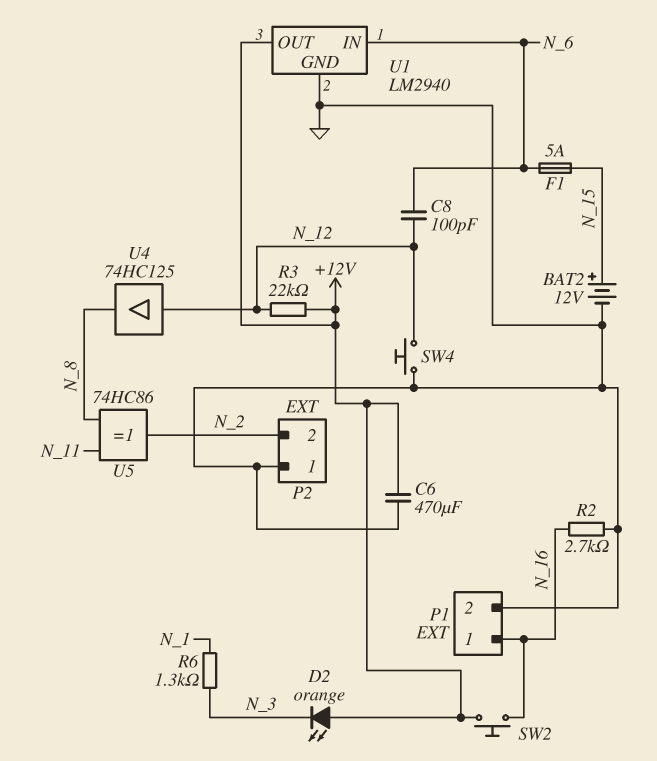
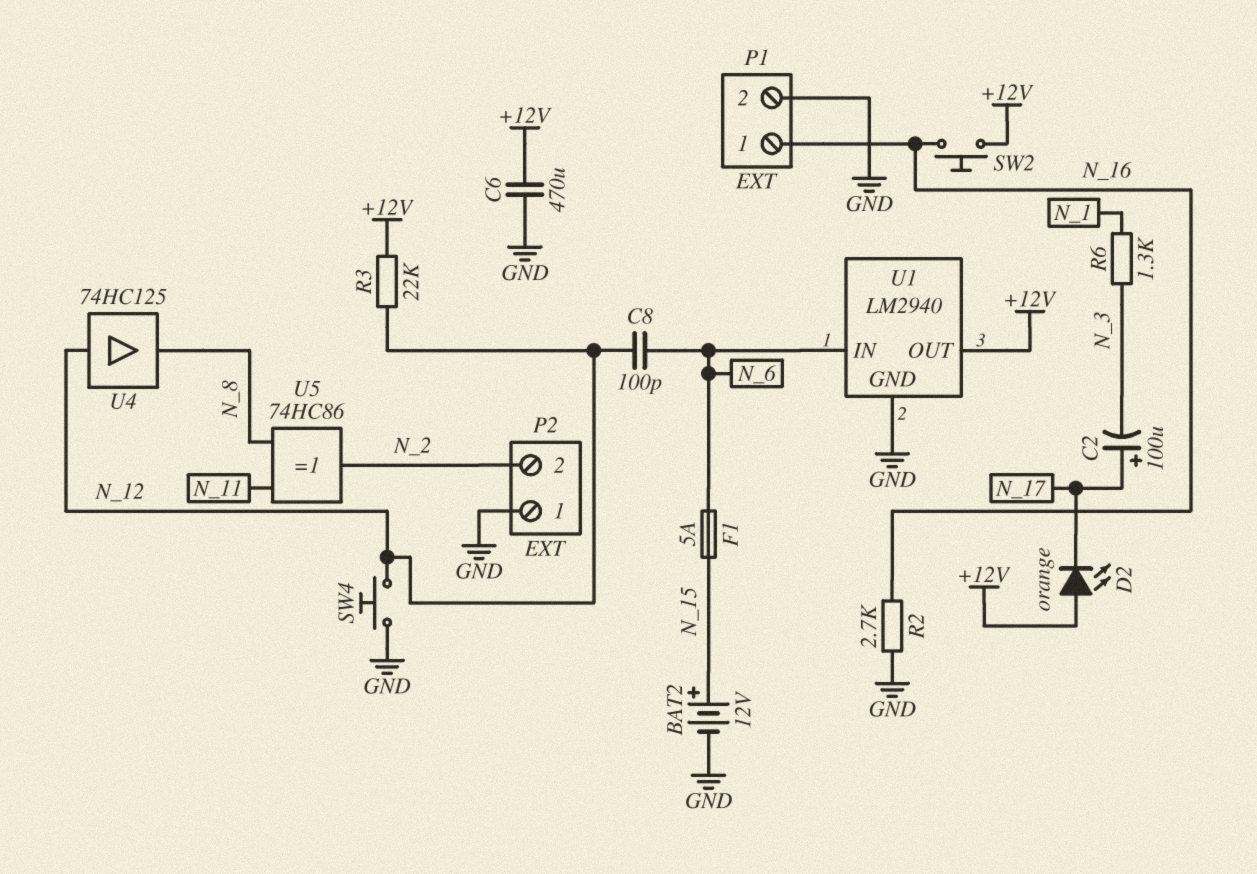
C2: none -> 100uF (plus N_17, minus N_3)
D2: LED orange (A +12V, K N_3) -> LED orange (A +12V, K N_17)

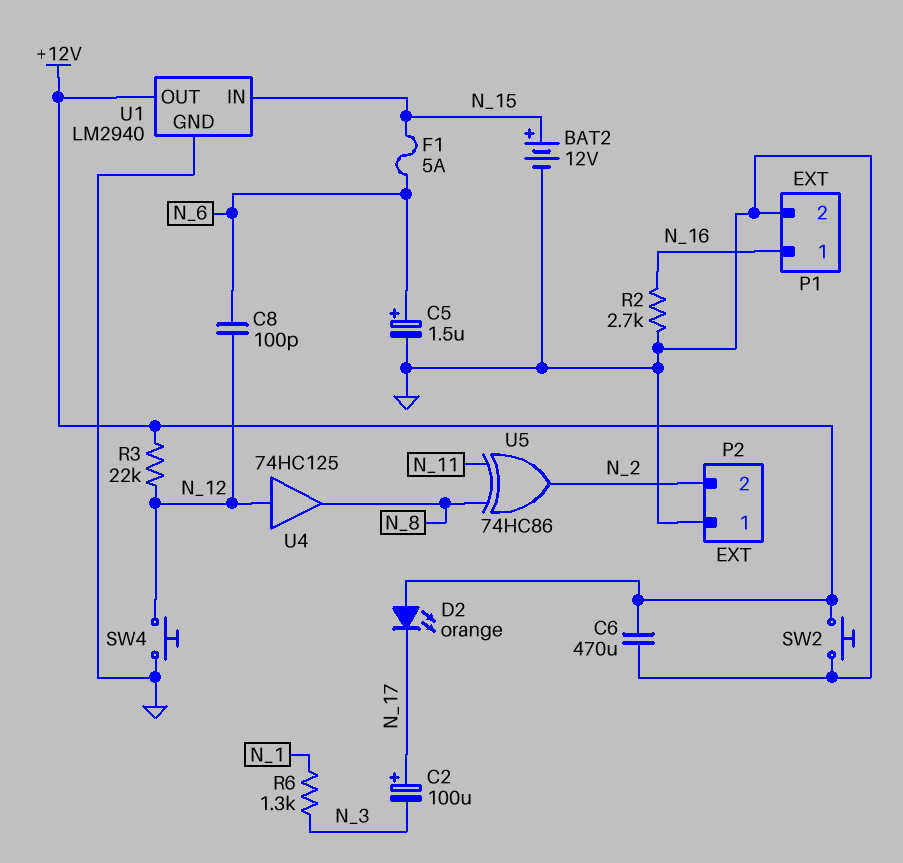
C5: none -> 1.5uF (plus N_6, minus GND)
SW2: button (+12V, N_16) -> button (+12V, GND)
U1 pin IN: N_6 -> N_15

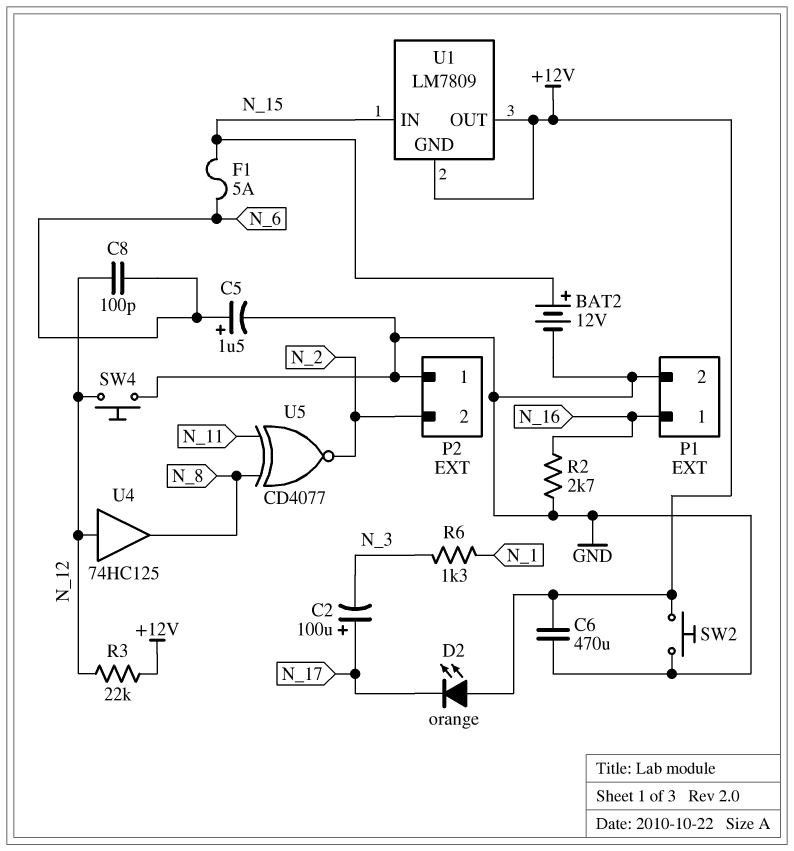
U1: LM2940 -> LM7809
U1 pin GND: GND -> +12V
U5: XOR 74HC86 (in N_8, in N_11, out N_2) -> XNOR CD4077 (in N_8, in N_11, out N_2)

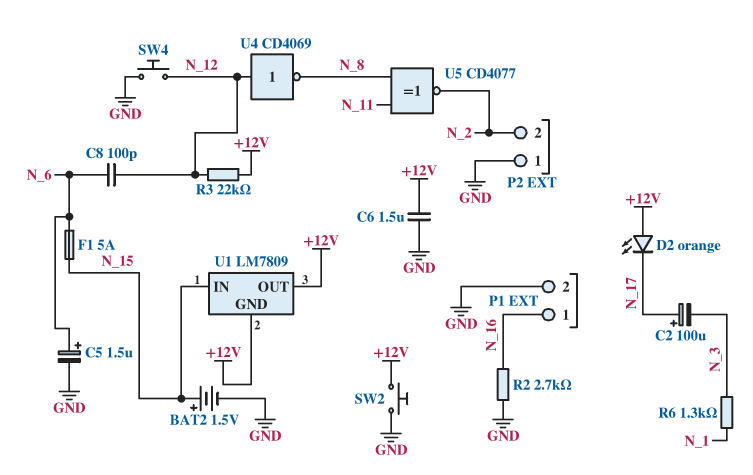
BAT2: 12V (plus N_15, minus GND) -> 1.5V (plus N_15, minus GND)
C6: 470uF (+12V, GND) -> 1.5uF (+12V, GND)
U4: buffer 74HC125 (in N_12, out N_8) -> NOT CD4069 (in N_12, out N_8)

